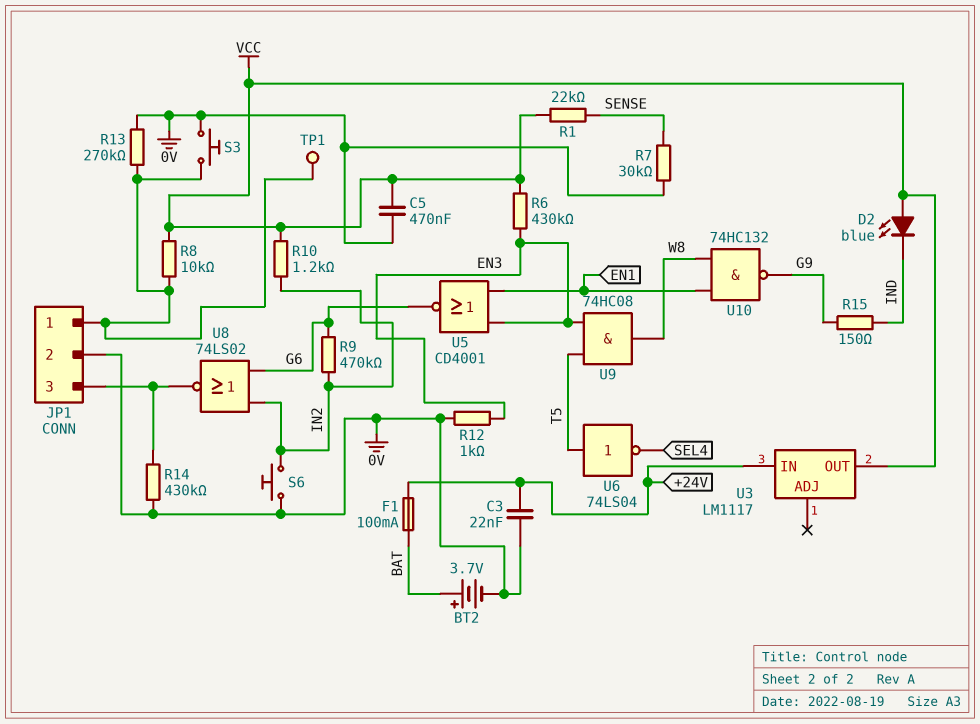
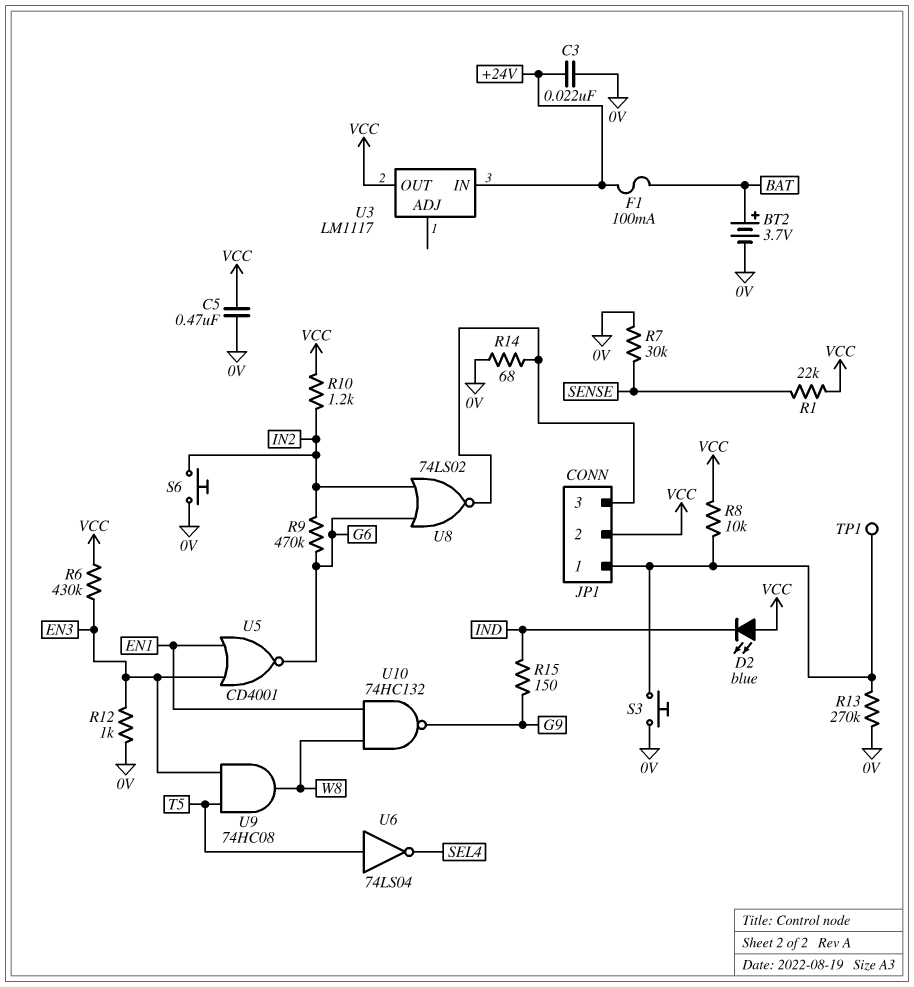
JP1 pin 2: 0V -> VCC
R14: 430k (0V, JP1/3) -> 68 (0V, JP1/3)

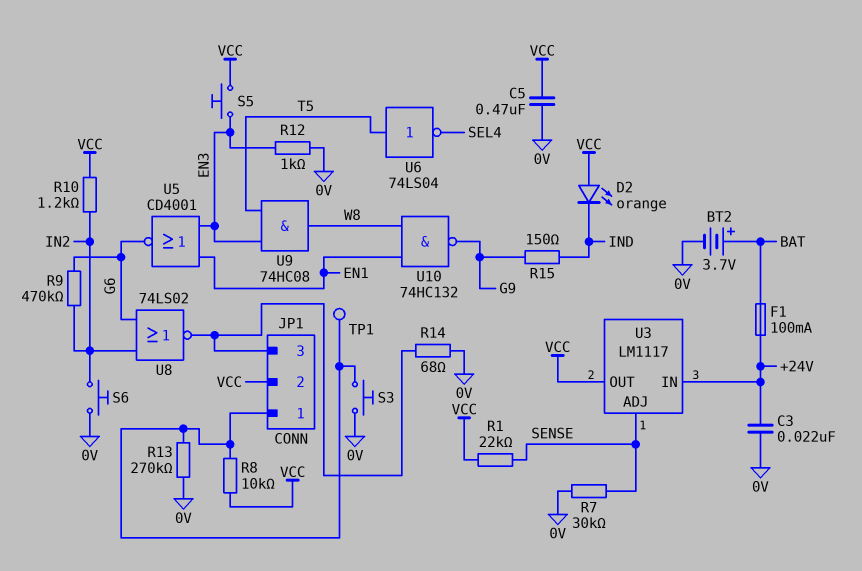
D2: LED blue (A VCC, K IND) -> LED orange (A VCC, K IND)
R6: 430k (EN3, VCC) -> none
S5: none -> button (EN3, VCC)
U3 pin ADJ: none -> SENSE

